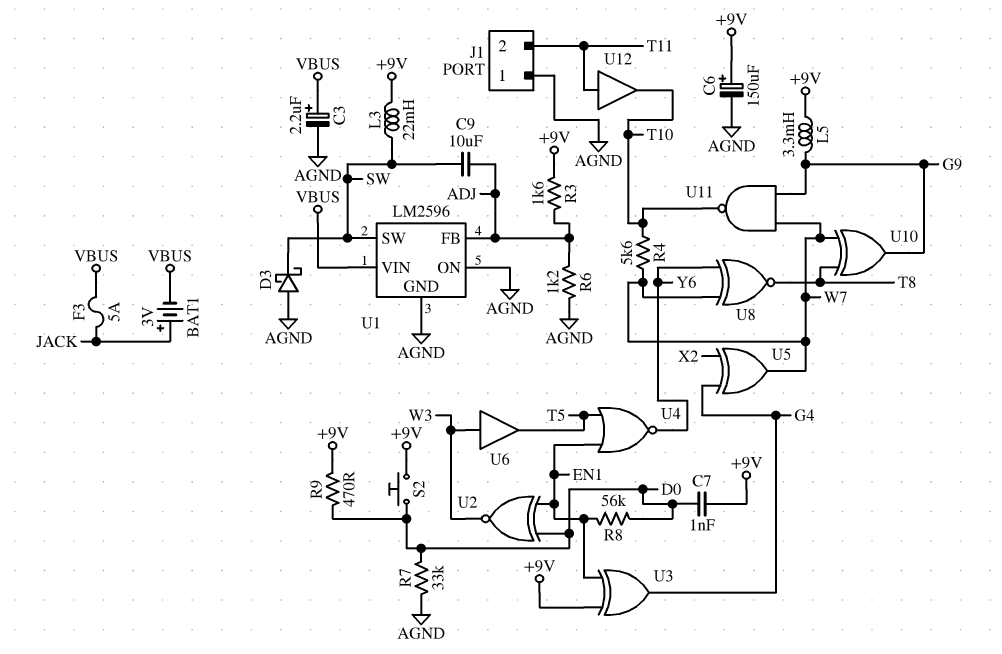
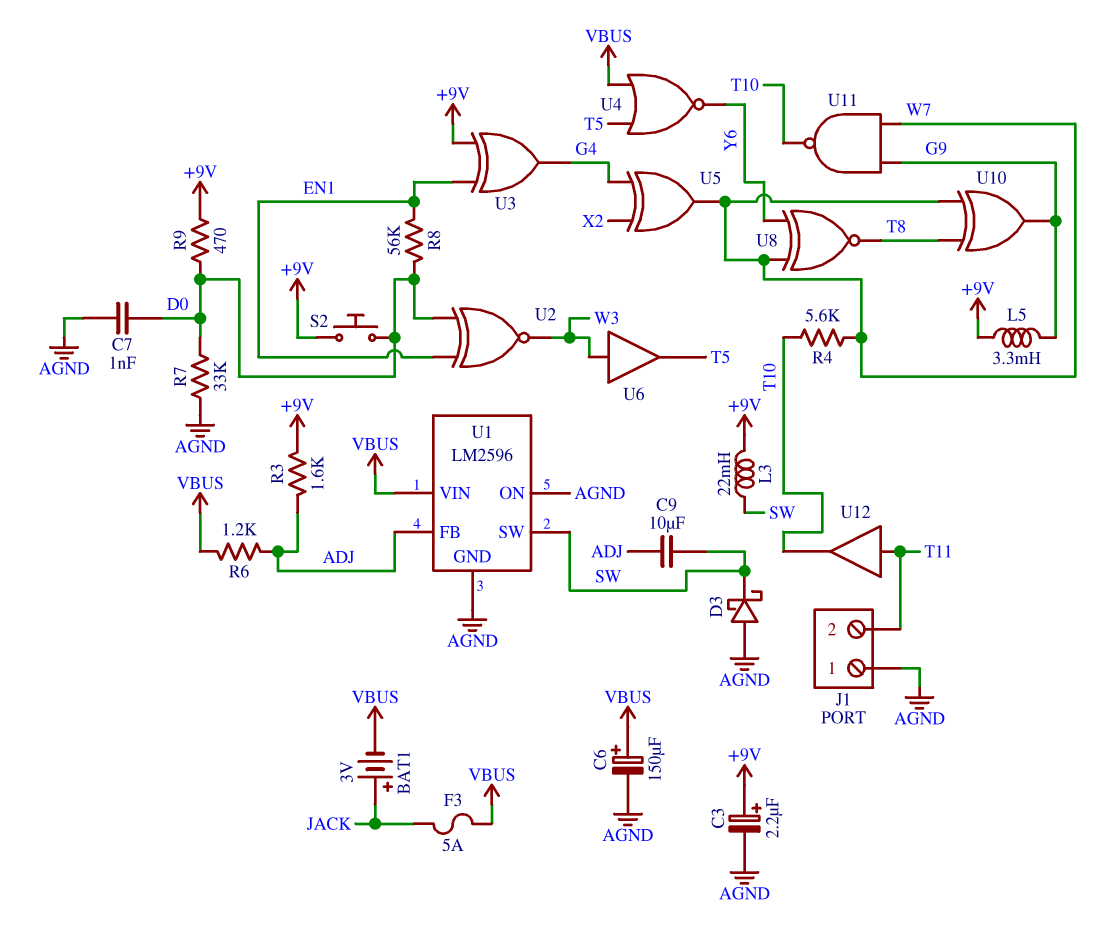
C3: 2.2uF (plus VBUS, minus AGND) -> 2.2uF (plus +9V, minus AGND)
C6: 150uF (plus +9V, minus AGND) -> 150uF (plus VBUS, minus AGND)
C7: 1nF (+9V, D0) -> 1nF (AGND, D0)
R6: 1.2k (ADJ, AGND) -> 1.2k (ADJ, VBUS)
U4: NOR (in EN1, in T5, out Y6) -> NOR (in T5, in VBUS, out Y6)

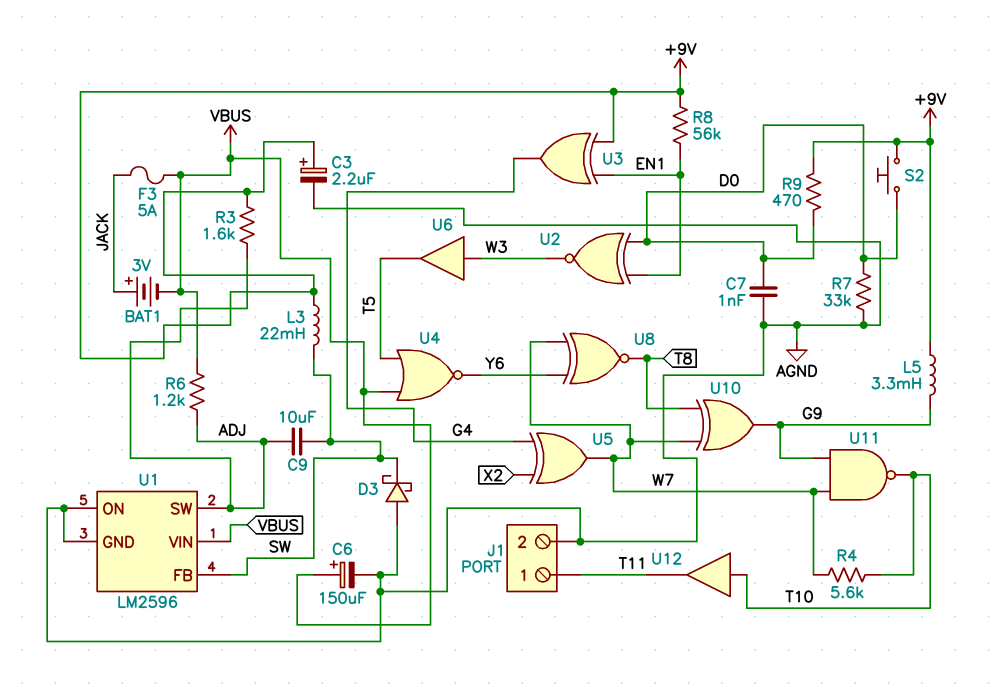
J1 pin 1: AGND -> T11
J1 pin 2: T11 -> AGND
R8: 56k (D0, EN1) -> 56k (+9V, EN1)
U1 pin FB: ADJ -> SW
U1 pin SW: SW -> ADJ
U12: buffer (in T11, out T10) -> buffer (in T10, out T11)

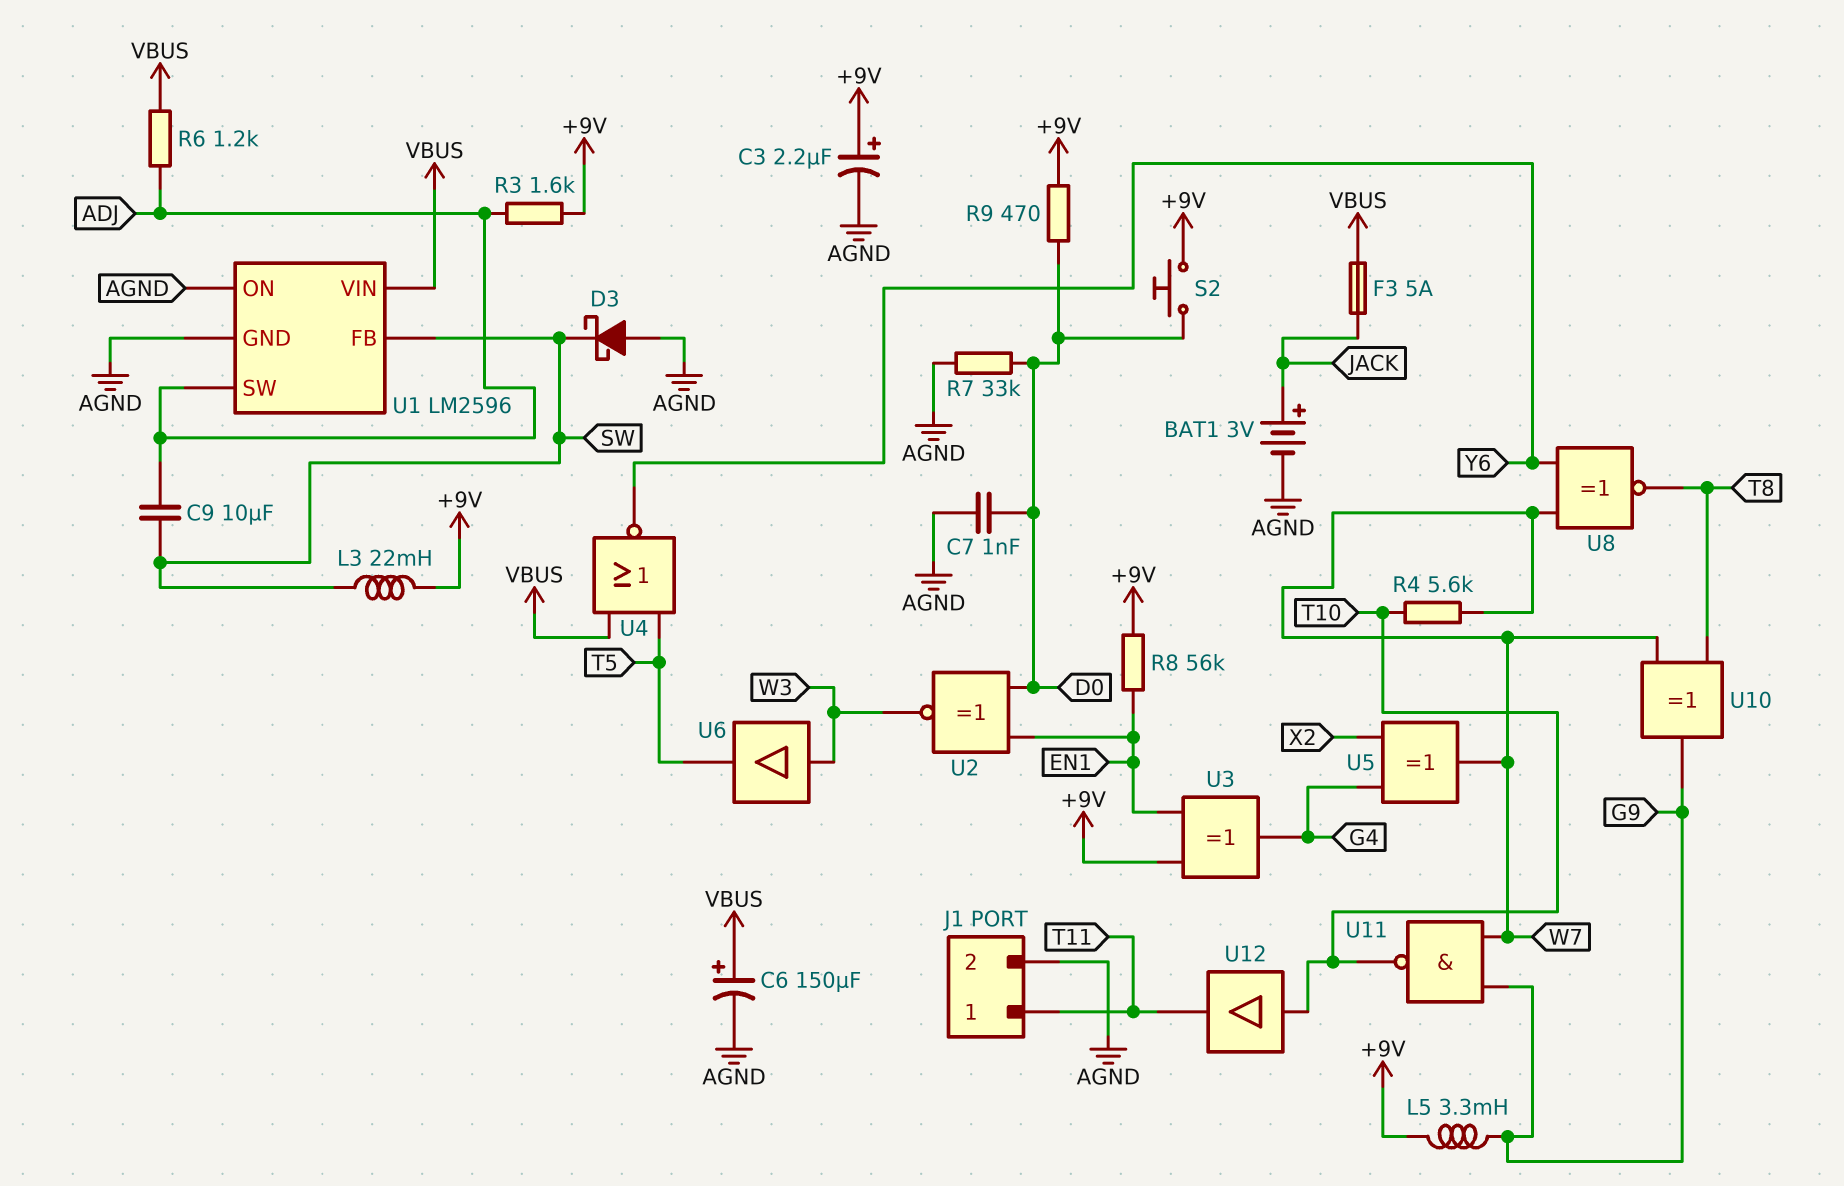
BAT1: 3V (plus JACK, minus VBUS) -> 3V (plus JACK, minus AGND)

